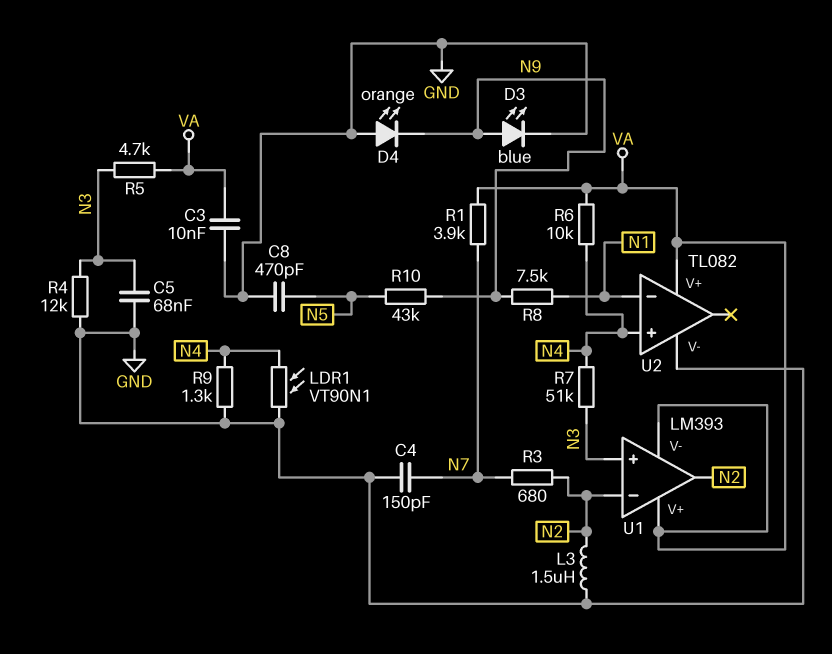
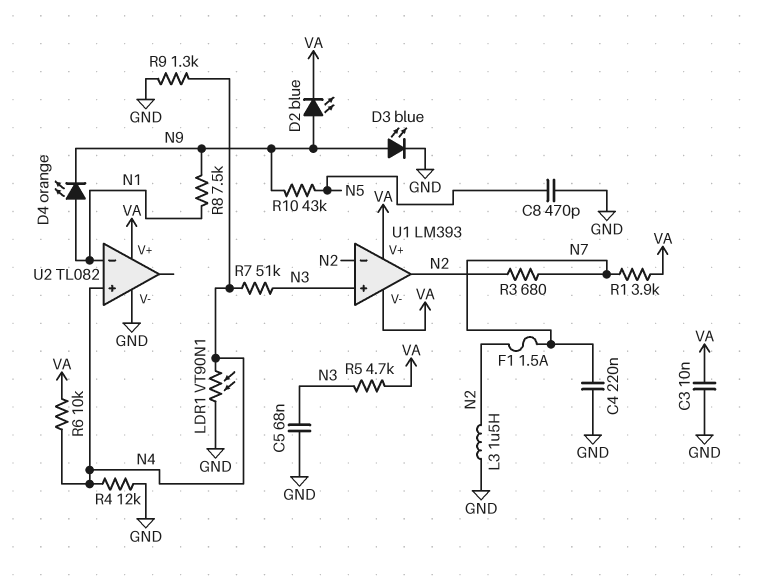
C4: 150pF (GND, N7) -> 220nF (GND, N7)
D2: none -> LED blue (A N9, K VA)
D4: LED orange (A GND, K N9) -> LED orange (A N1, K N9)
F1: none -> 1.5A (N2, N7)
R4: 12k (GND, N3) -> 12k (GND, N4)

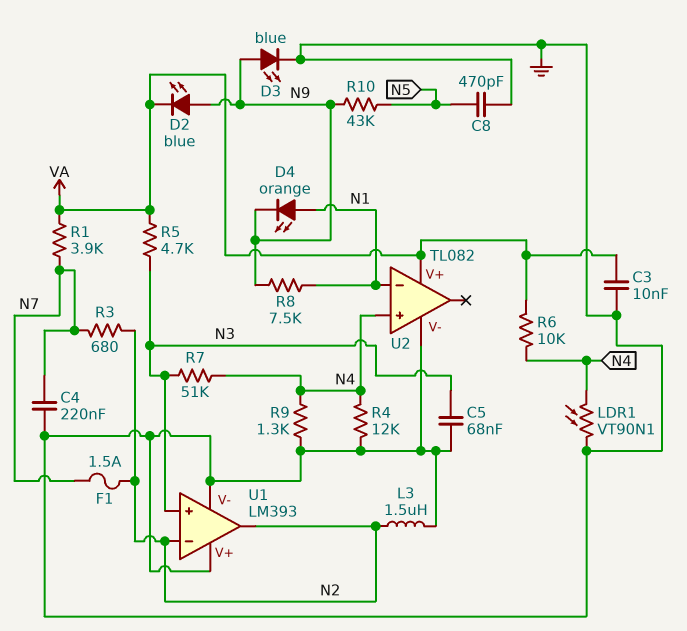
U1 pin V+: VA -> GND
U1 pin V-: VA -> GND

